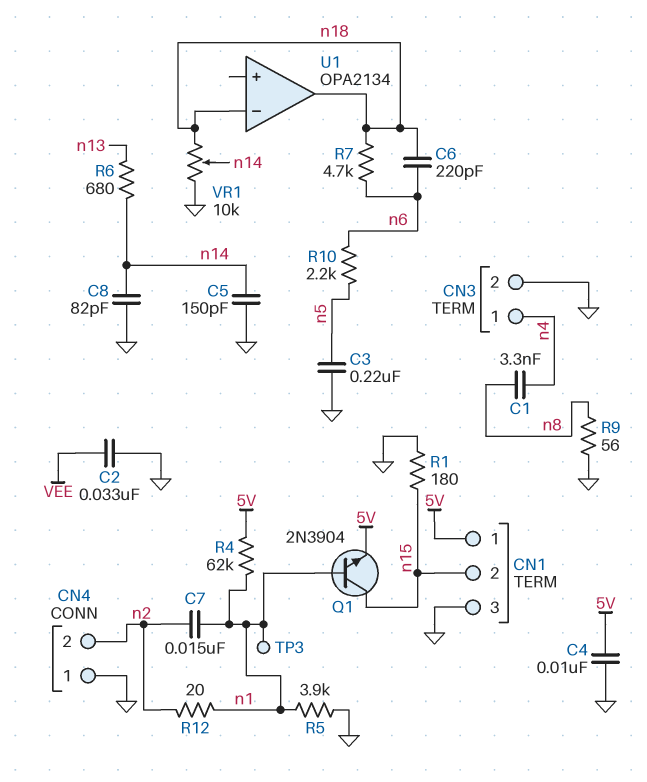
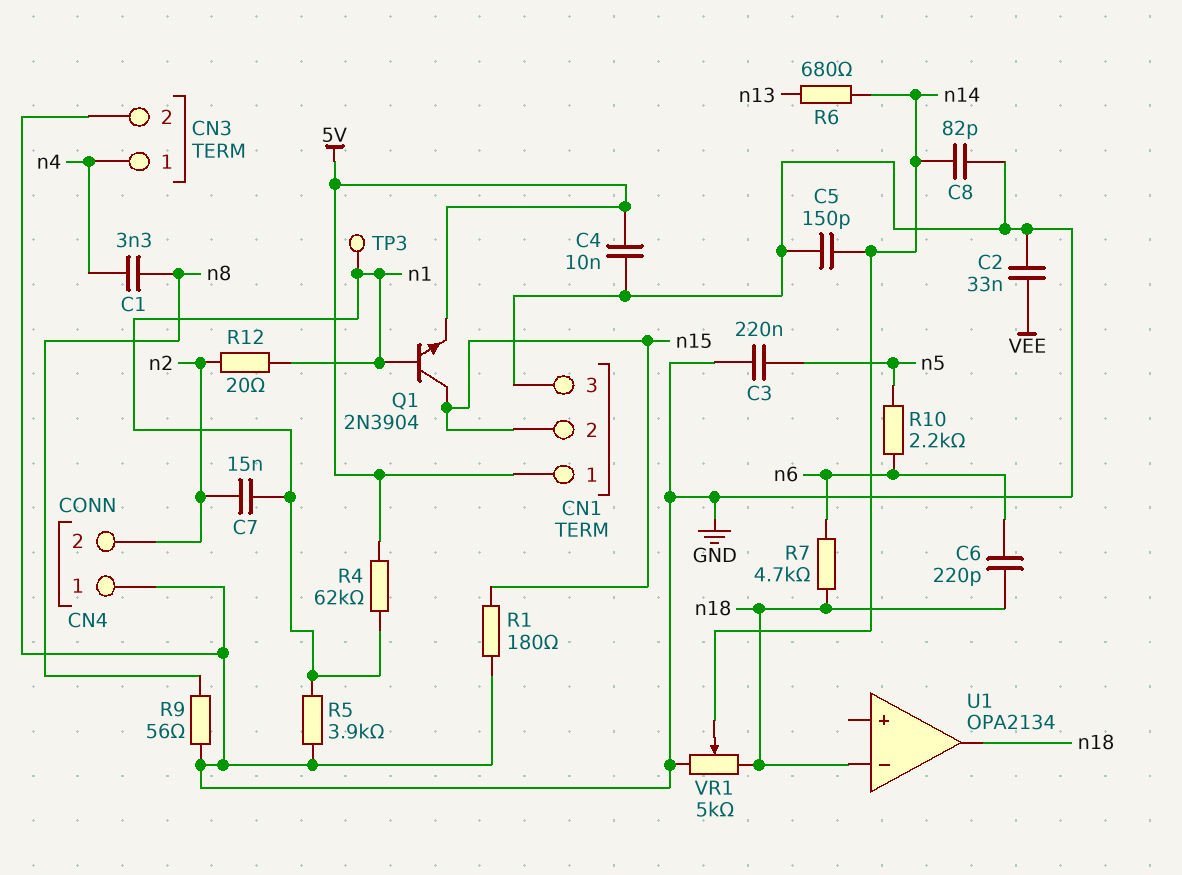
VR1: 10k (GND, n18, wiper n14) -> 5k (GND, n18, wiper n14)

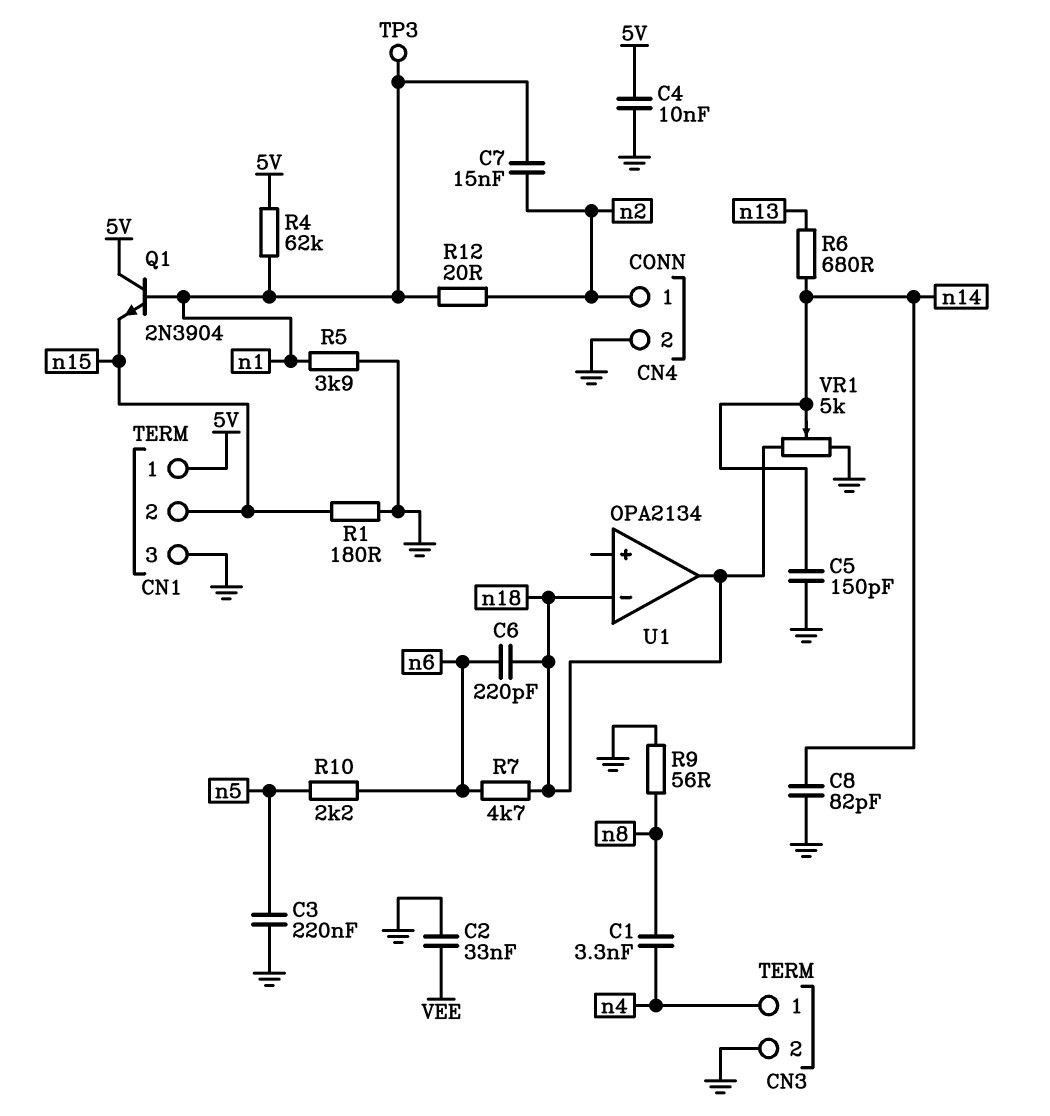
CN4 pin 1: GND -> n2
CN4 pin 2: n2 -> GND
Q1: NPN 2N3904 (B n1, C n15, E 5V) -> NPN 2N3904 (B n1, C 5V, E n15)

